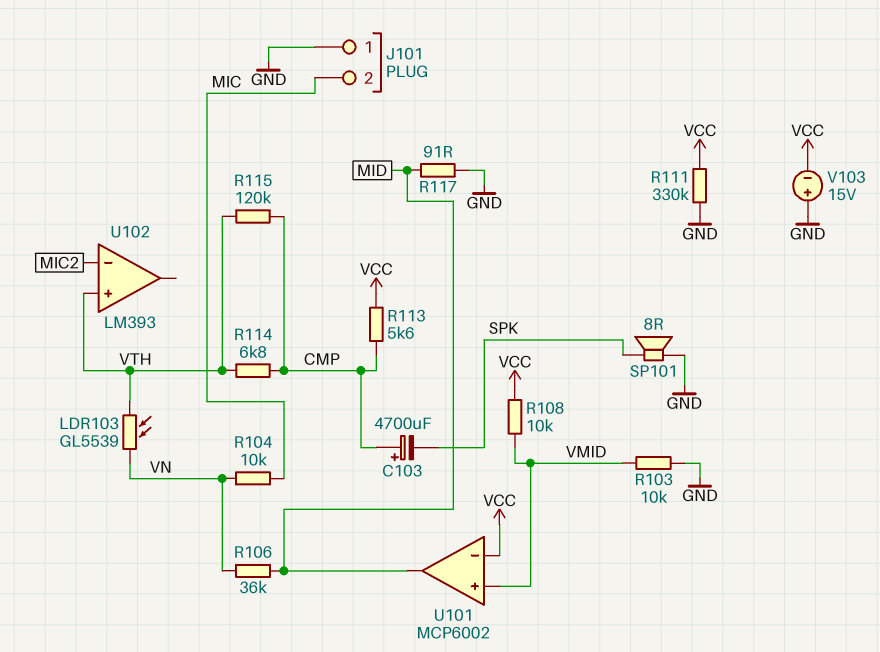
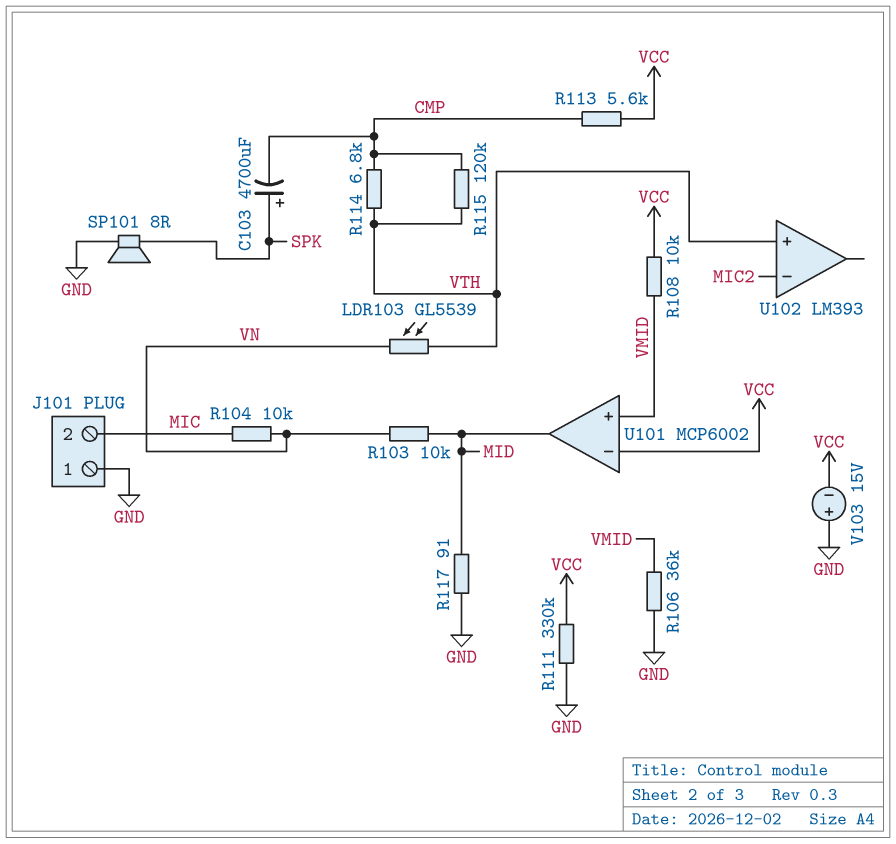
C103: 4700uF (plus CMP, minus SPK) -> 4700uF (plus SPK, minus CMP)
R103: 10k (GND, VMID) -> 10k (MID, VN)
R106: 36k (MID, VN) -> 36k (GND, VMID)

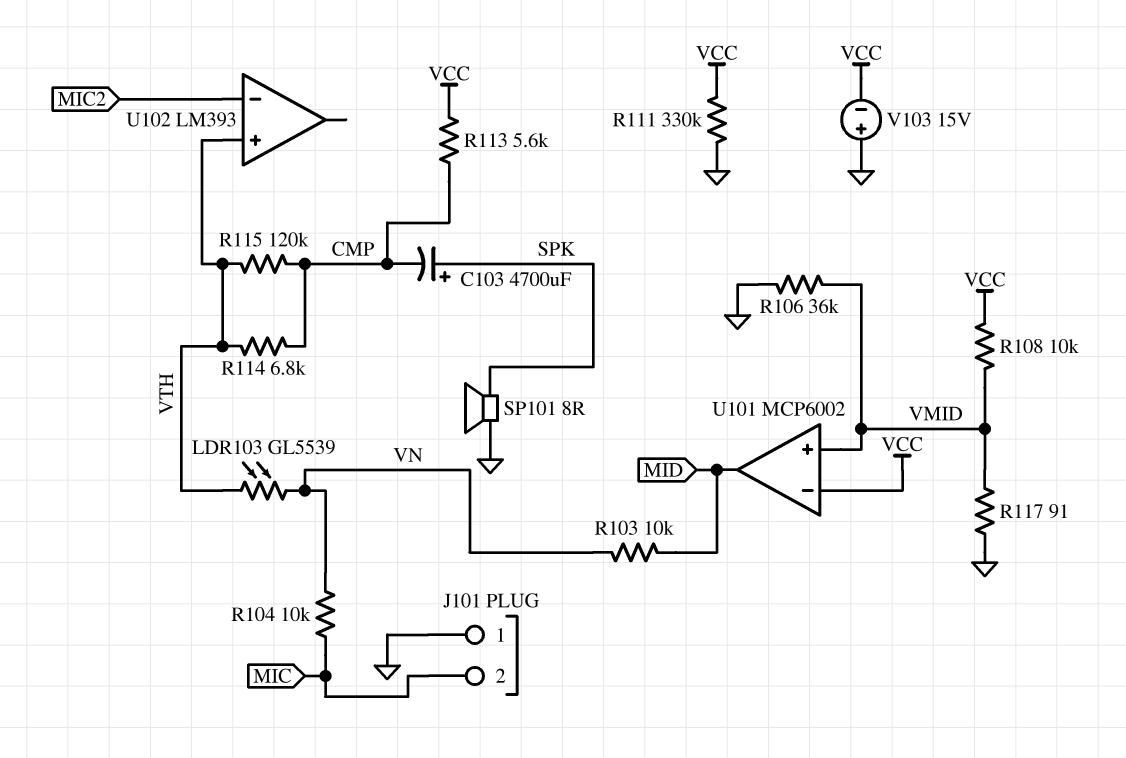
R117: 91 (GND, MID) -> 91 (GND, VMID)

